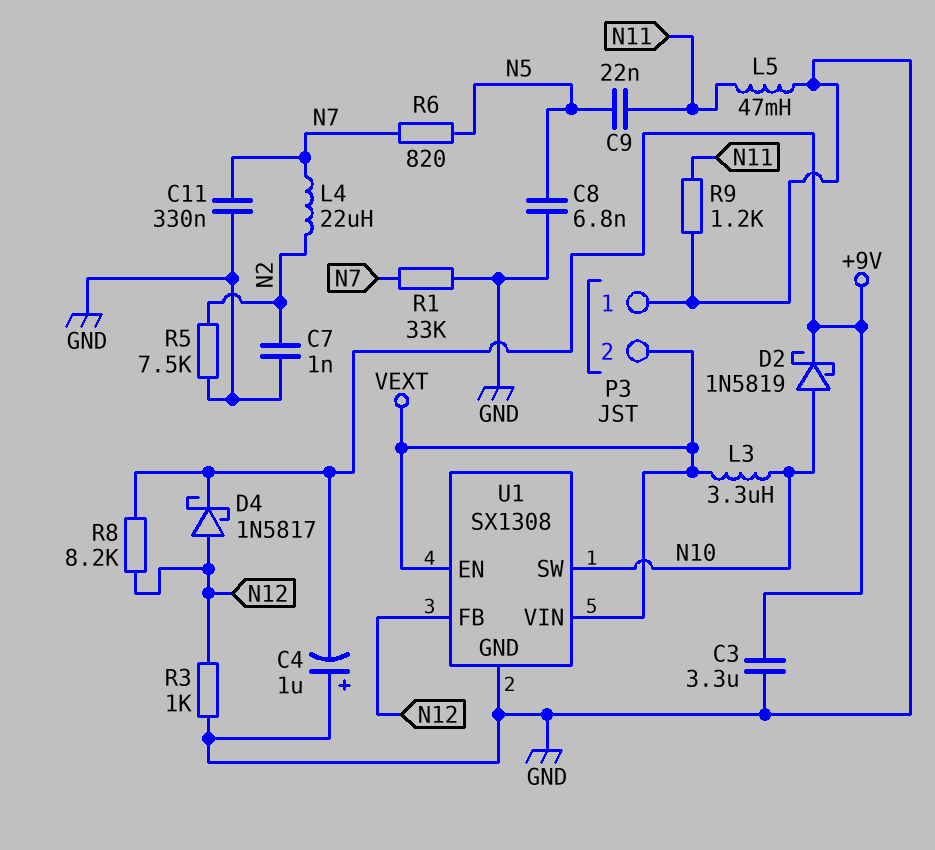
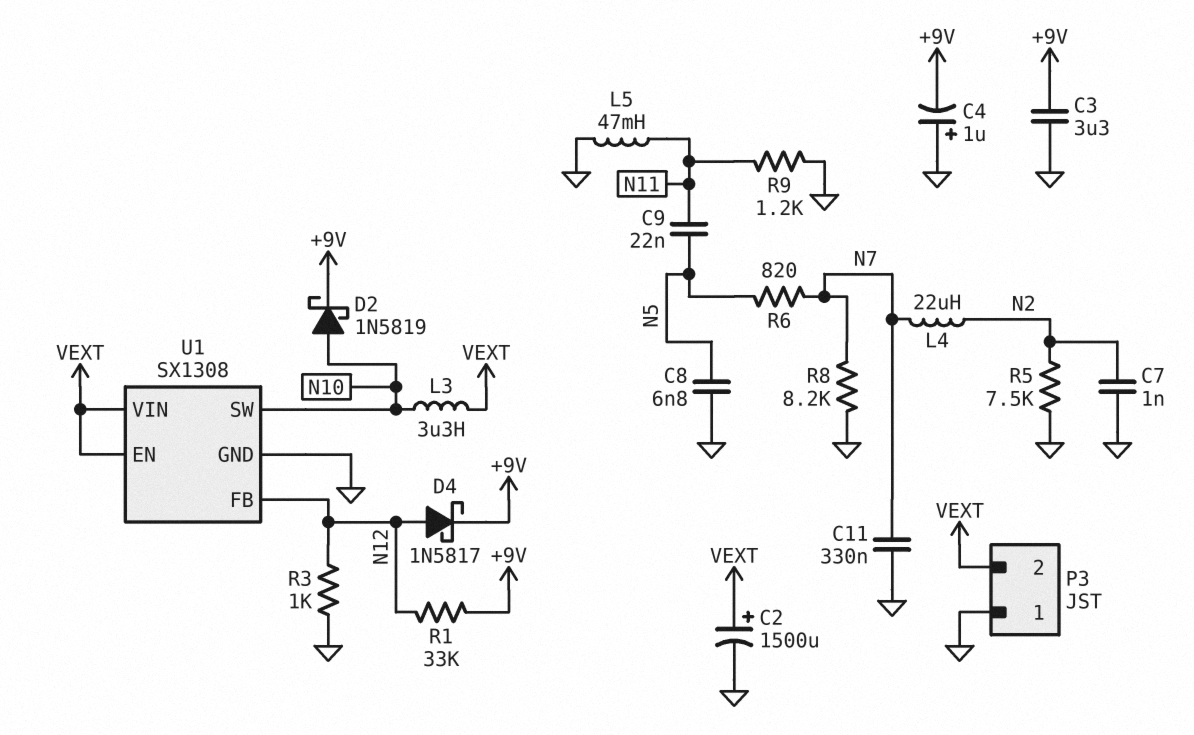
C2: none -> 1500uF (plus VEXT, minus GND)
R1: 33k (GND, N7) -> 33k (+9V, N12)
R8: 8.2k (+9V, N12) -> 8.2k (GND, N7)

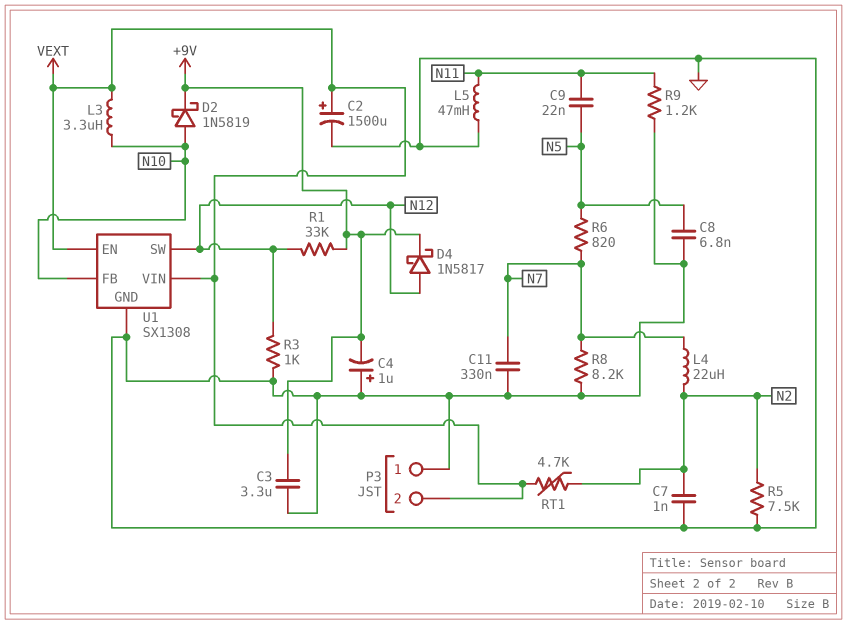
RT1: none -> 4.7k (N2, VEXT)
U1 pin FB: N12 -> N10
U1 pin SW: N10 -> N12

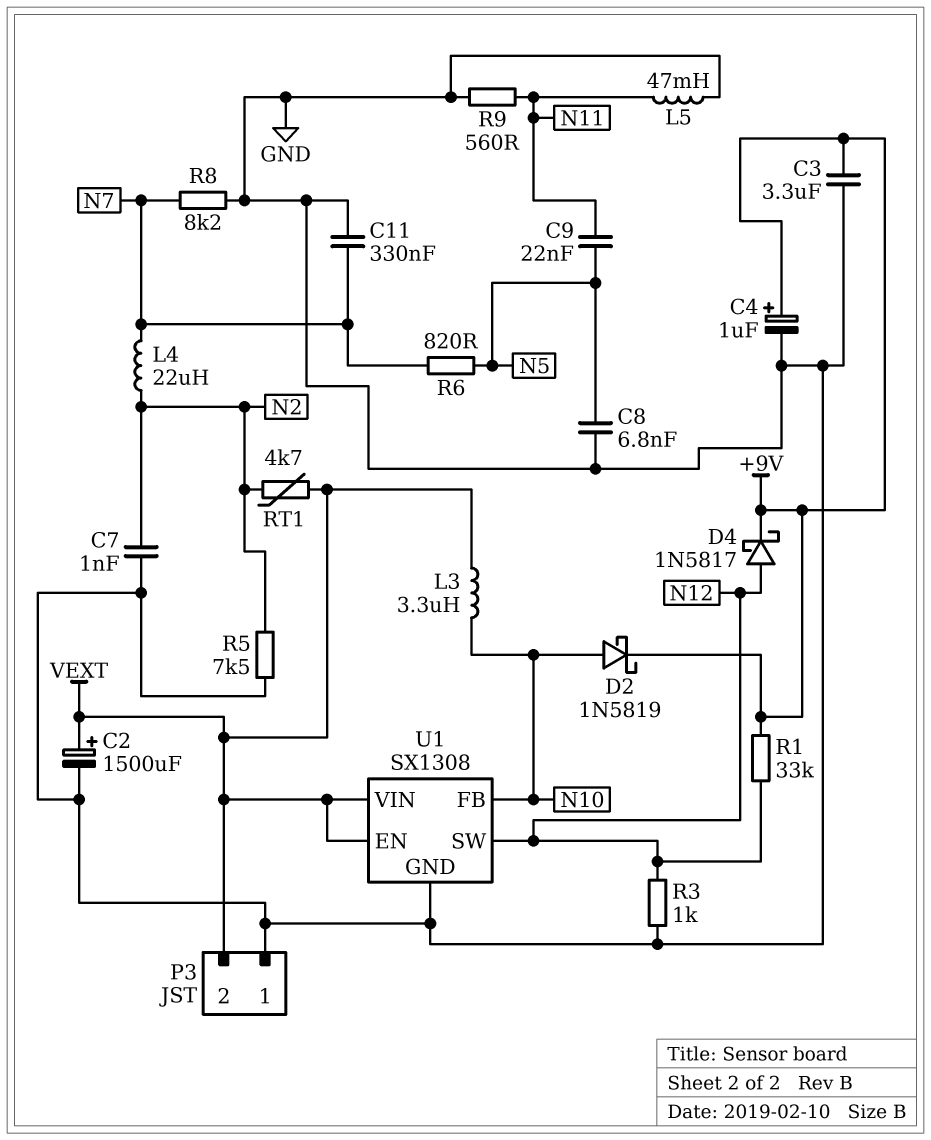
C4: 1uF (plus GND, minus +9V) -> 1uF (plus +9V, minus GND)
R9: 1.2k (GND, N11) -> 560 (GND, N11)

